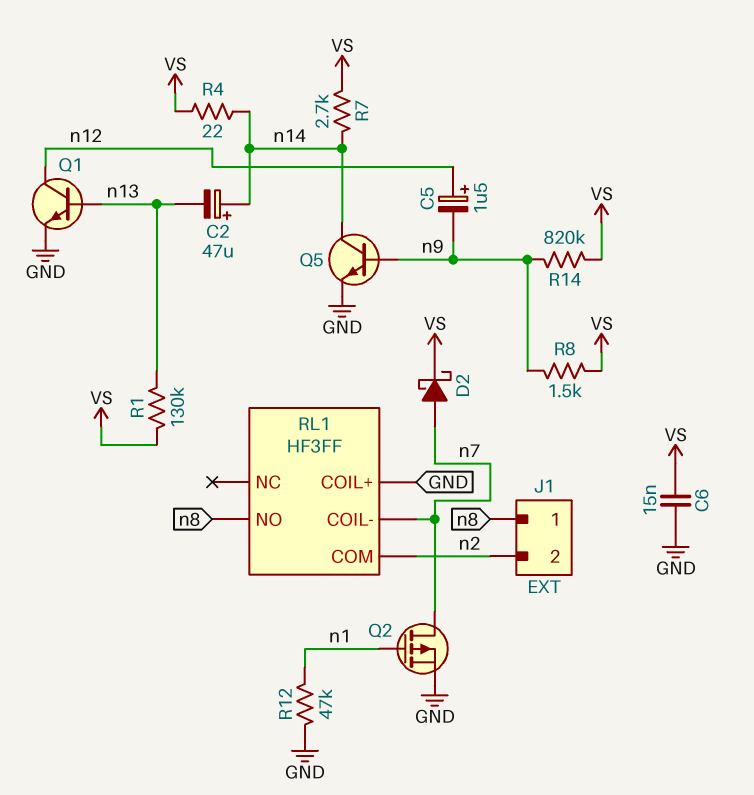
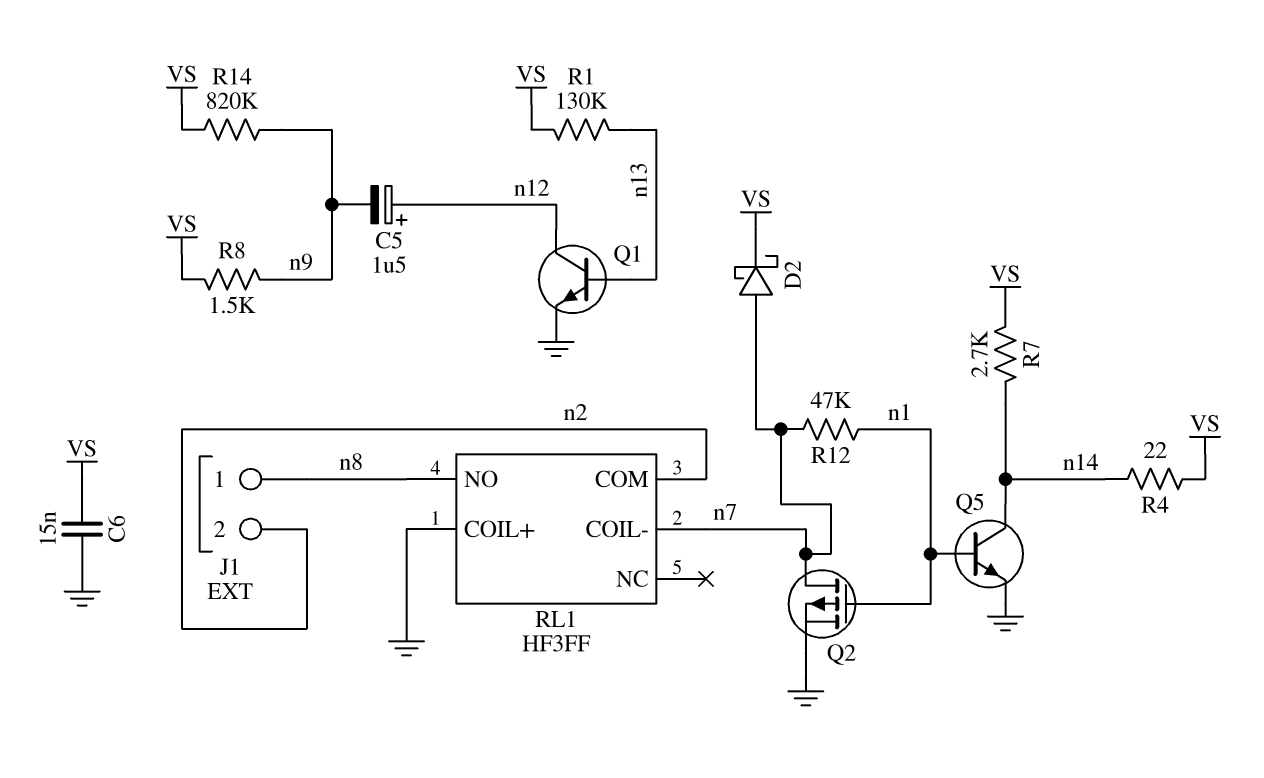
C2: 47uF (plus n14, minus n13) -> none
Q5: NPN (B n9, C n14, E GND) -> NPN (B n1, C n14, E GND)
R12: 47k (GND, n1) -> 47k (n1, n7)

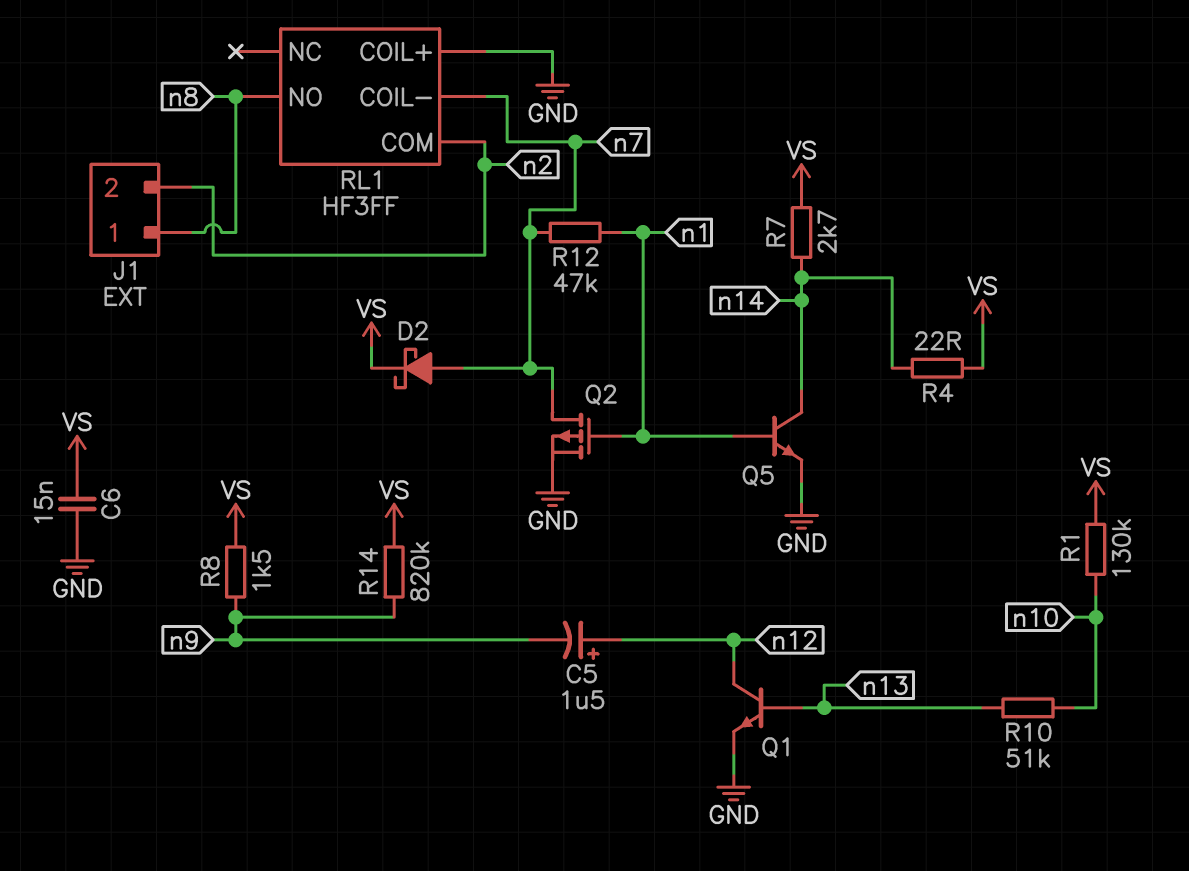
R1: 130k (VS, n13) -> 130k (VS, n10)
R10: none -> 51k (n10, n13)

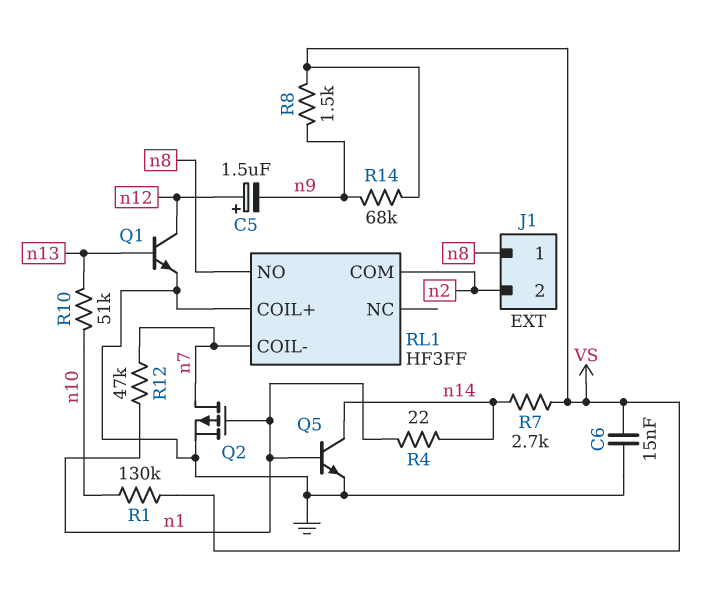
D2: schottky (A n7, K VS) -> none
R4: 22 (VS, n14) -> 22 (n1, n14)
R14: 820k (VS, n9) -> 68k (VS, n9)

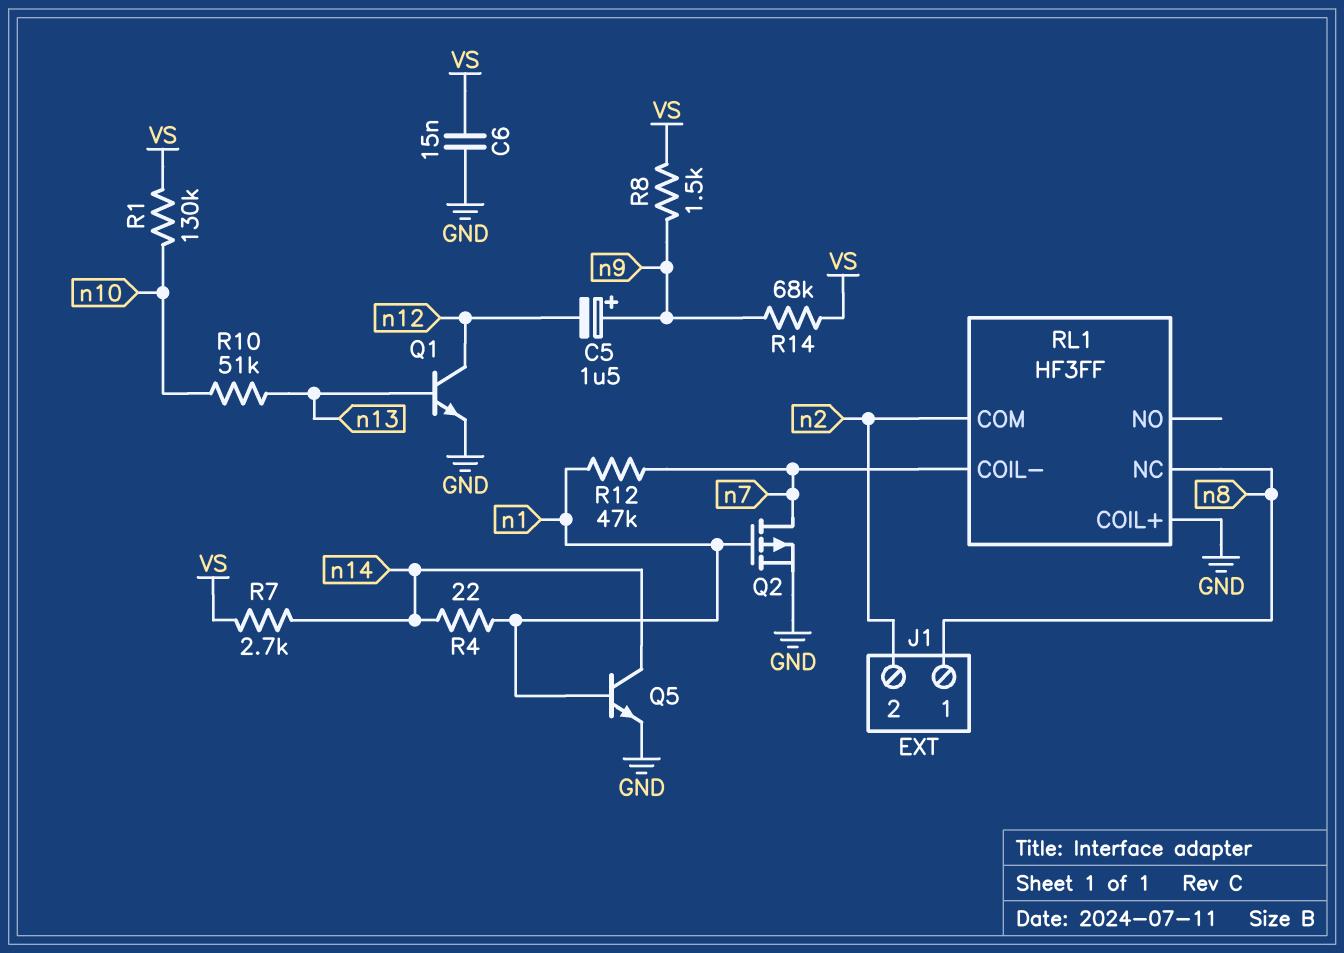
C5: 1.5uF (plus n12, minus n9) -> 1.5uF (plus n9, minus n12)
RL1 pin NC: none -> n8
RL1 pin NO: n8 -> none

